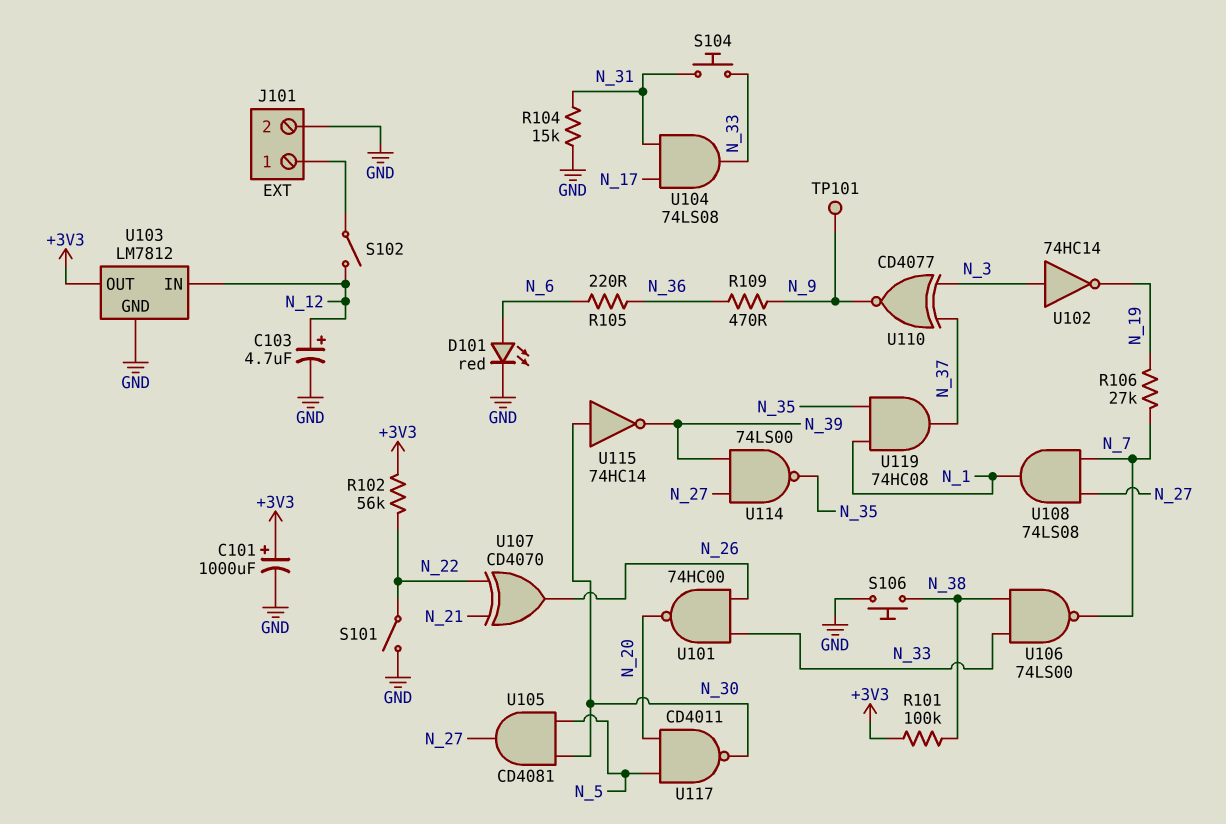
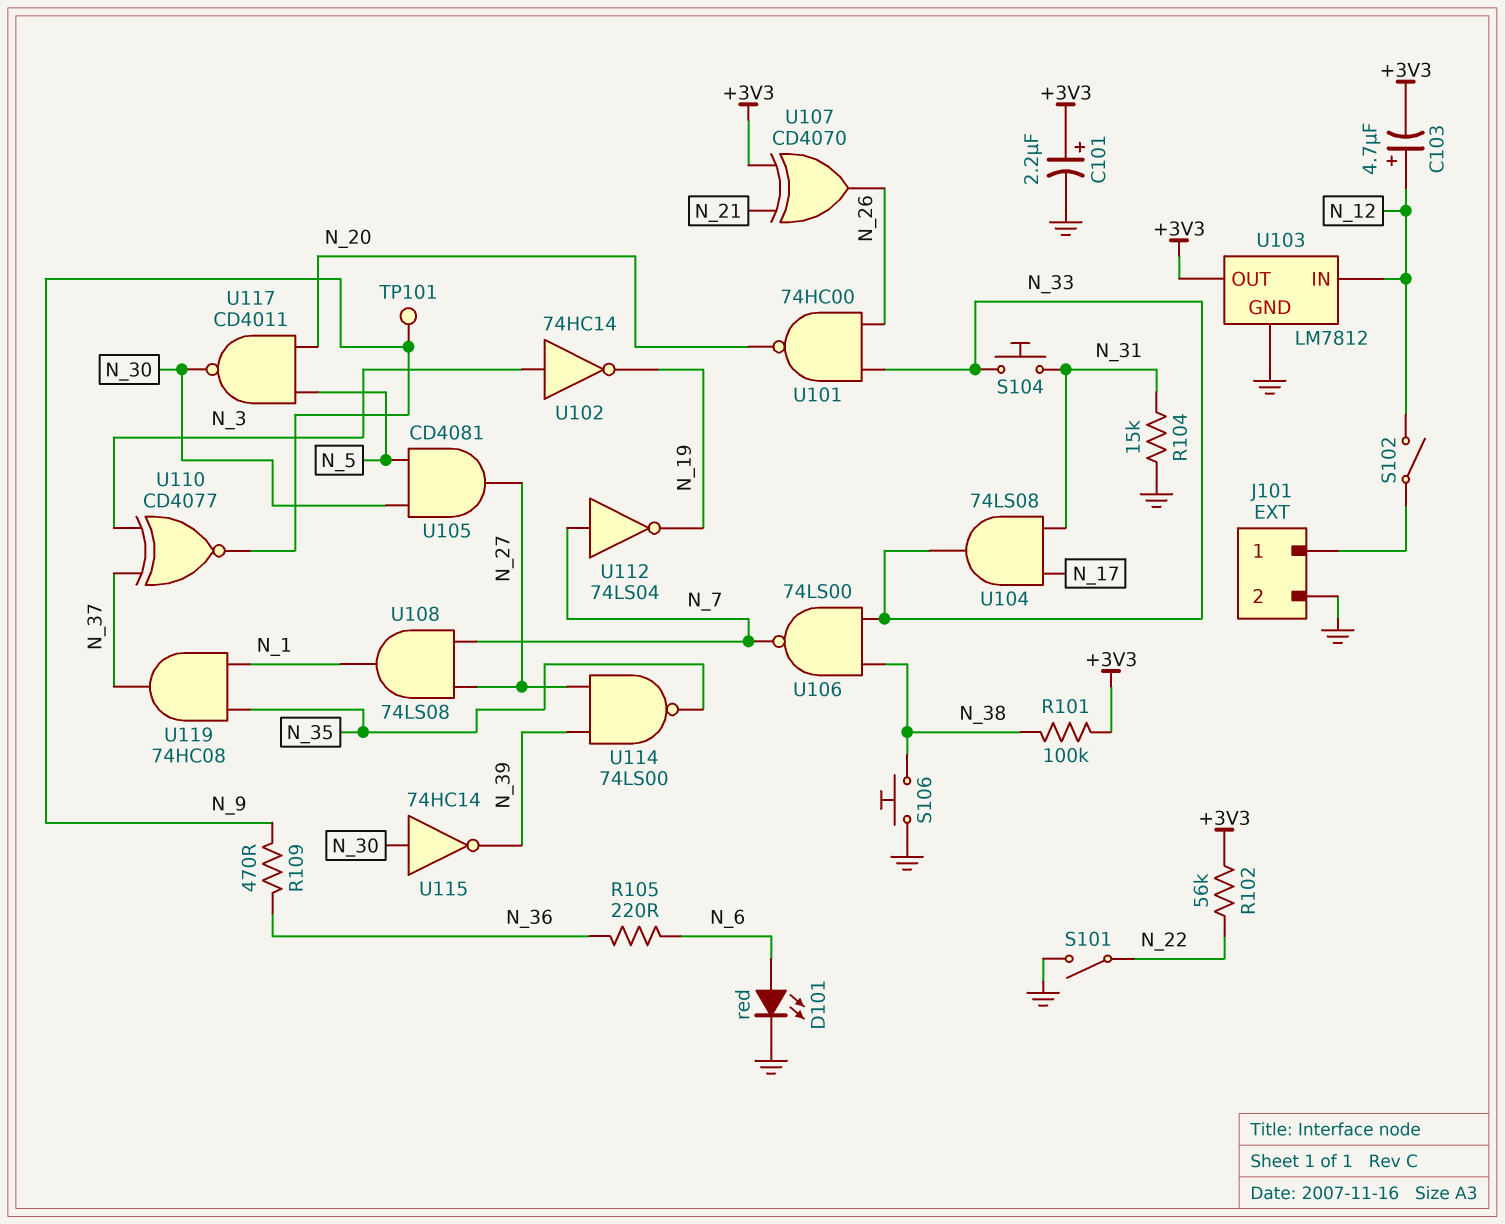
C101: 1000uF (plus +3V3, minus GND) -> 2.2uF (plus +3V3, minus GND)
C103: 4.7uF (plus N_12, minus GND) -> 4.7uF (plus N_12, minus +3V3)
R106: 27k (N_7, N_19) -> none
U107: XOR CD4070 (in N_21, in N_22, out N_26) -> XOR CD4070 (in +3V3, in N_21, out N_26)
U112: none -> NOT 74LS04 (in N_7, out N_19)

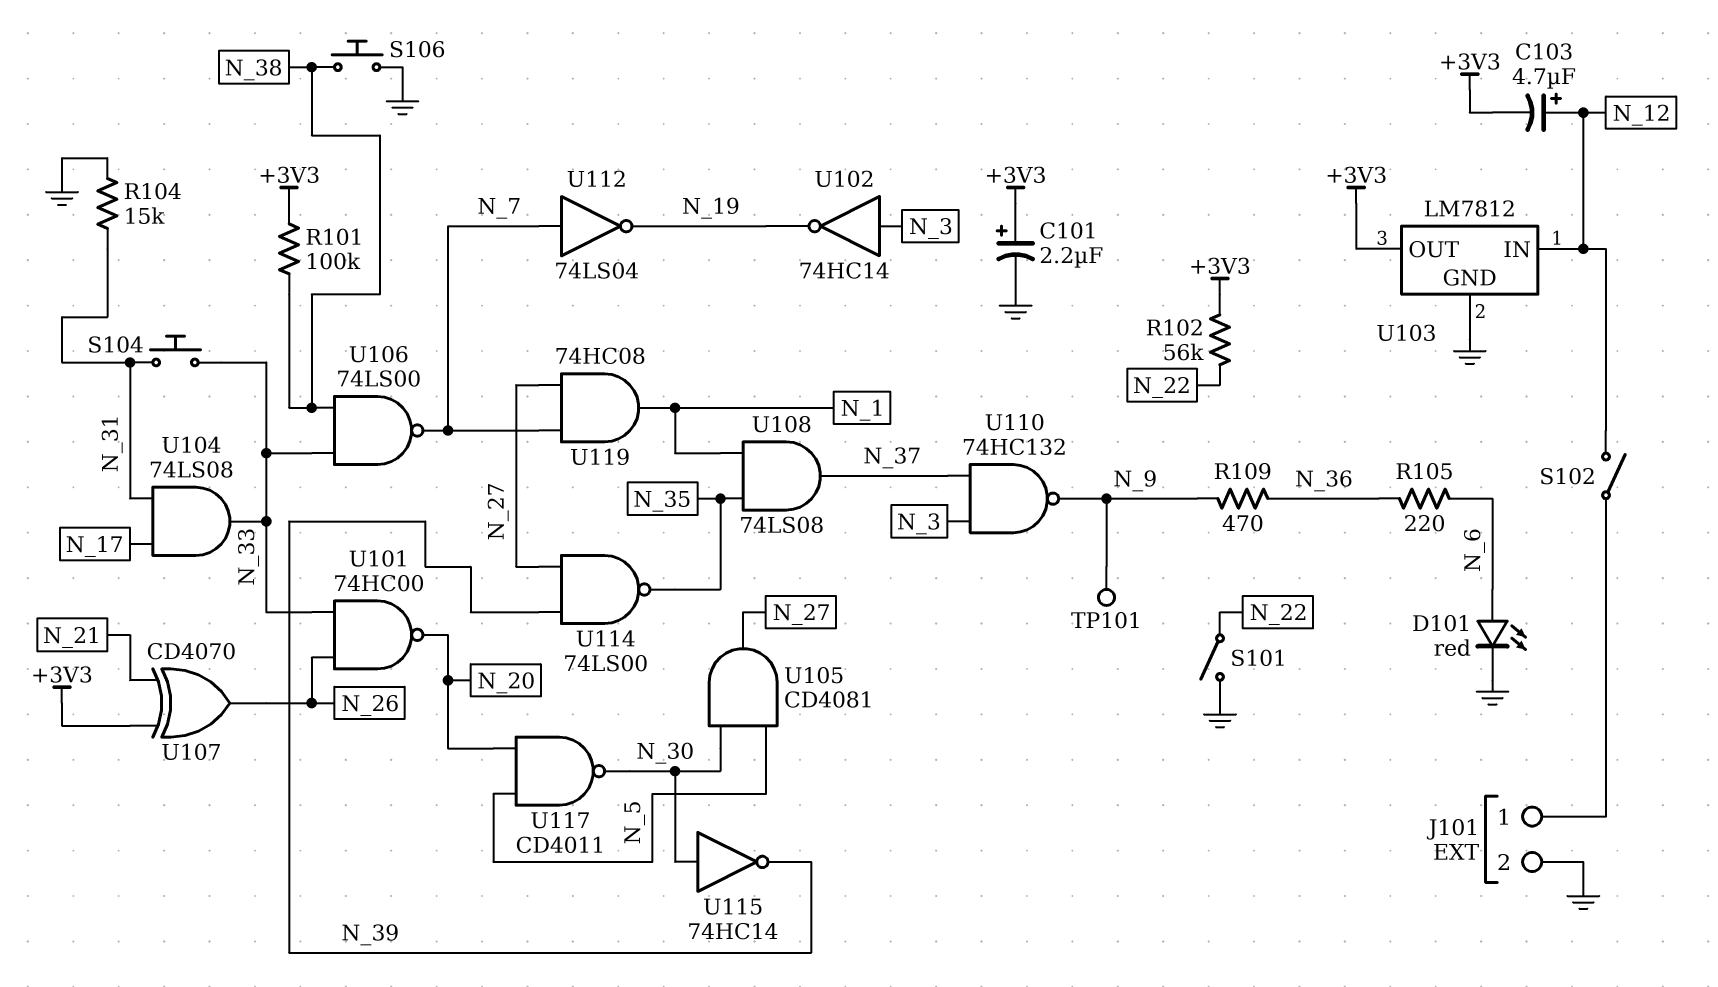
U108: AND 74LS08 (in N_7, in N_27, out N_1) -> AND 74LS08 (in N_1, in N_35, out N_37)
U110: XNOR CD4077 (in N_3, in N_37, out N_9) -> NAND 74HC132 (in N_3, in N_37, out N_9)
U119: AND 74HC08 (in N_1, in N_35, out N_37) -> AND 74HC08 (in N_7, in N_27, out N_1)

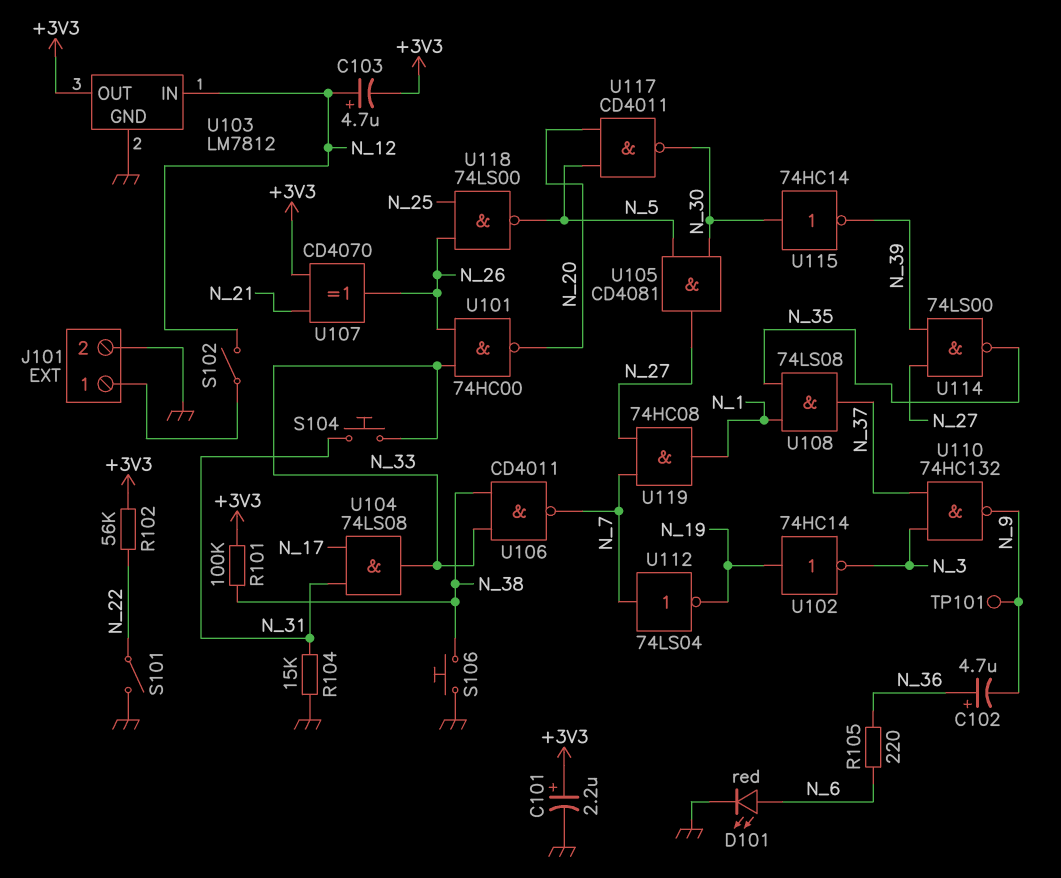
C102: none -> 4.7uF (plus N_36, minus N_9)
R109: 470 (N_9, N_36) -> none
U102: NOT 74HC14 (in N_3, out N_19) -> NOT 74HC14 (in N_19, out N_3)
U106: NAND 74LS00 (in N_33, in N_38, out N_7) -> NAND CD4011 (in N_33, in N_38, out N_7)
U118: none -> NAND 74LS00 (in N_25, in N_26, out N_5)

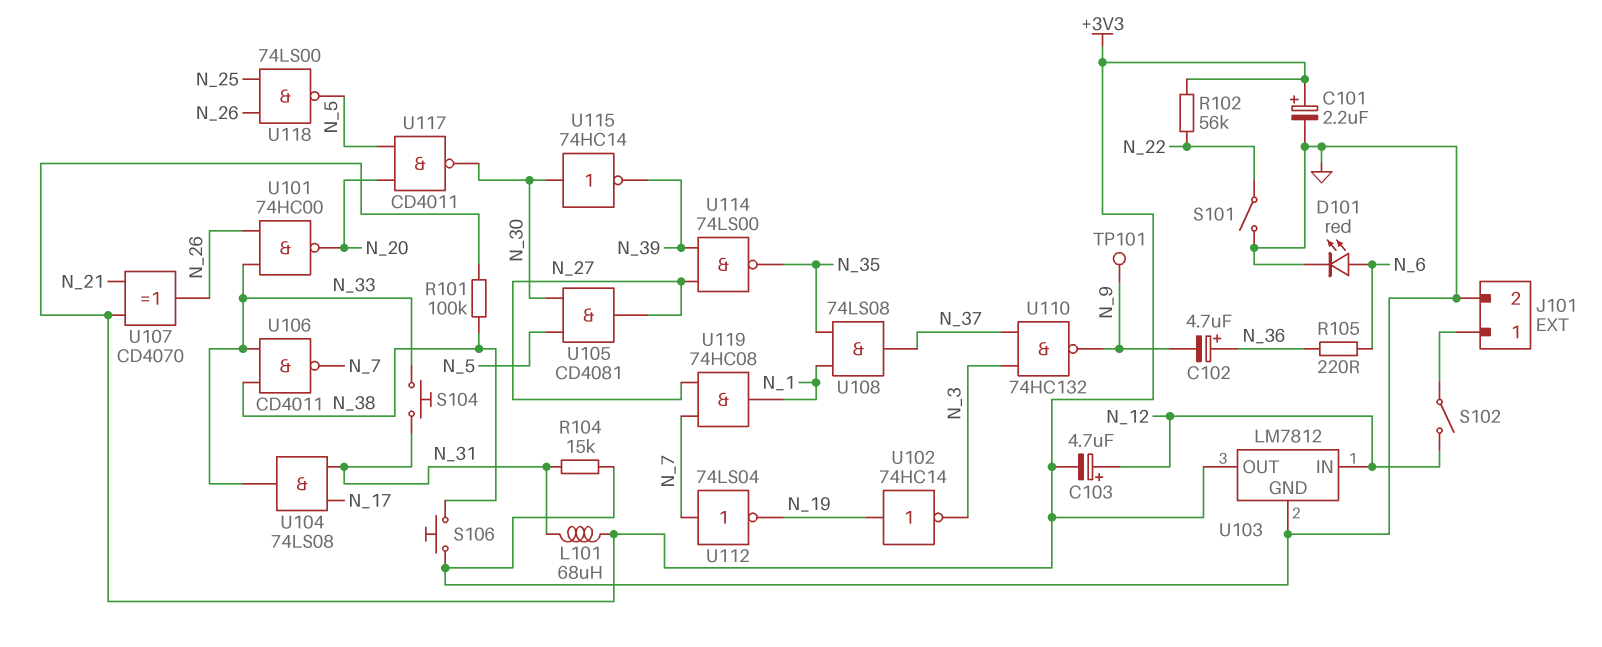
L101: none -> 68uH (+3V3, N_31)

